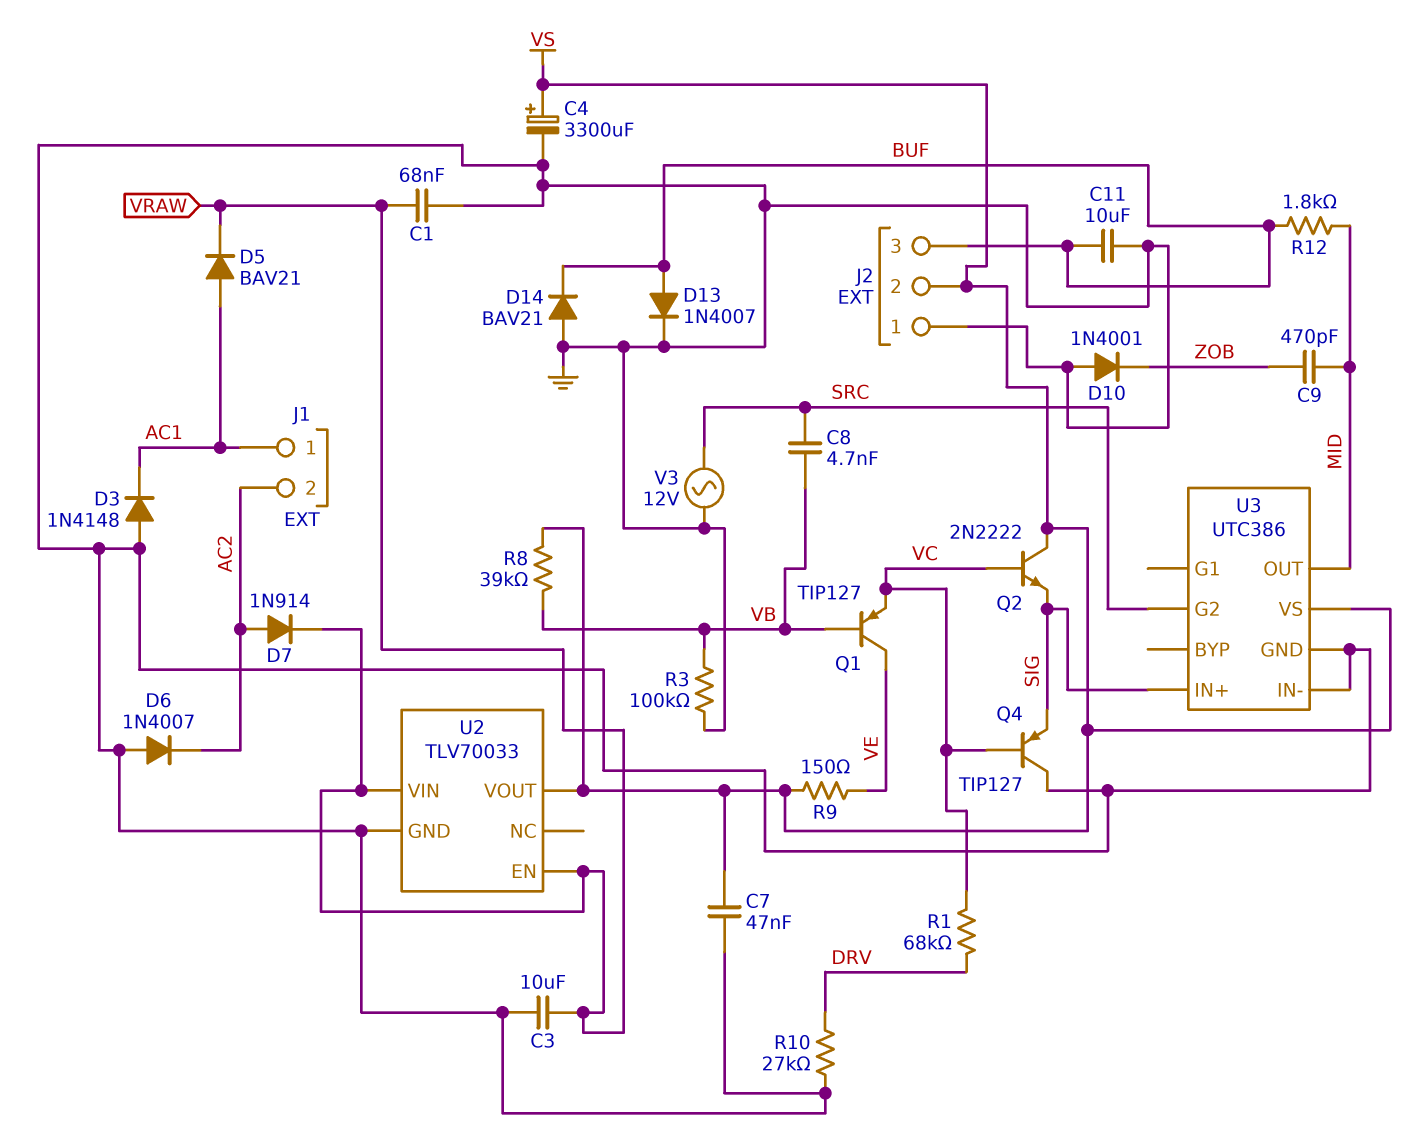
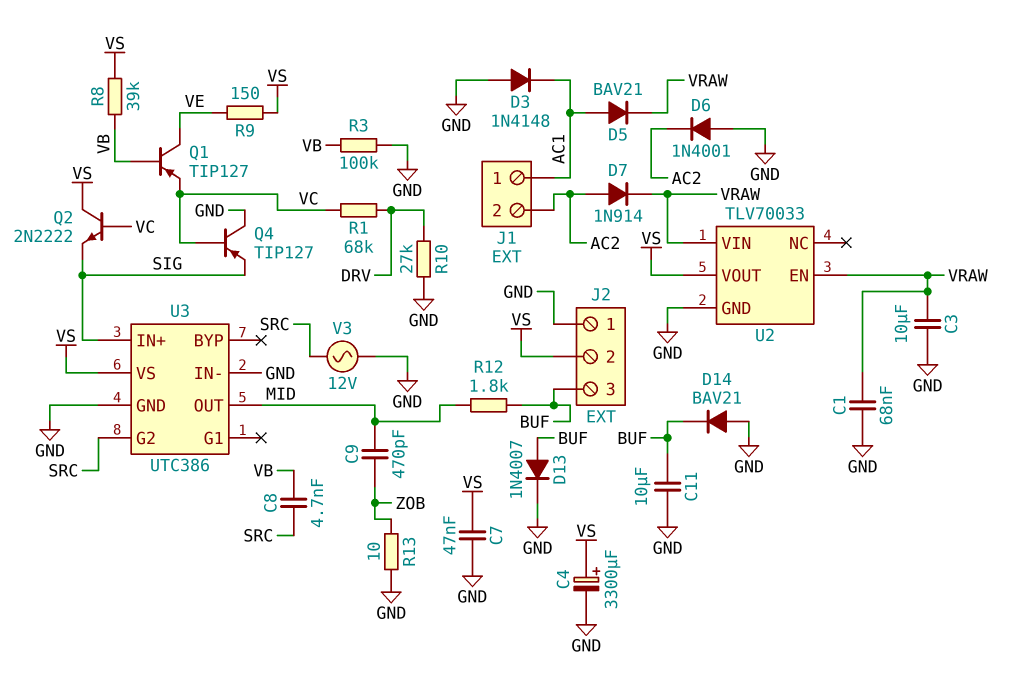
D6: diode 1N4007 (A GND, K AC2) -> diode 1N4001 (A GND, K AC2)
D10: diode 1N4001 (A GND, K ZOB) -> none
R13: none -> 10 (GND, ZOB)

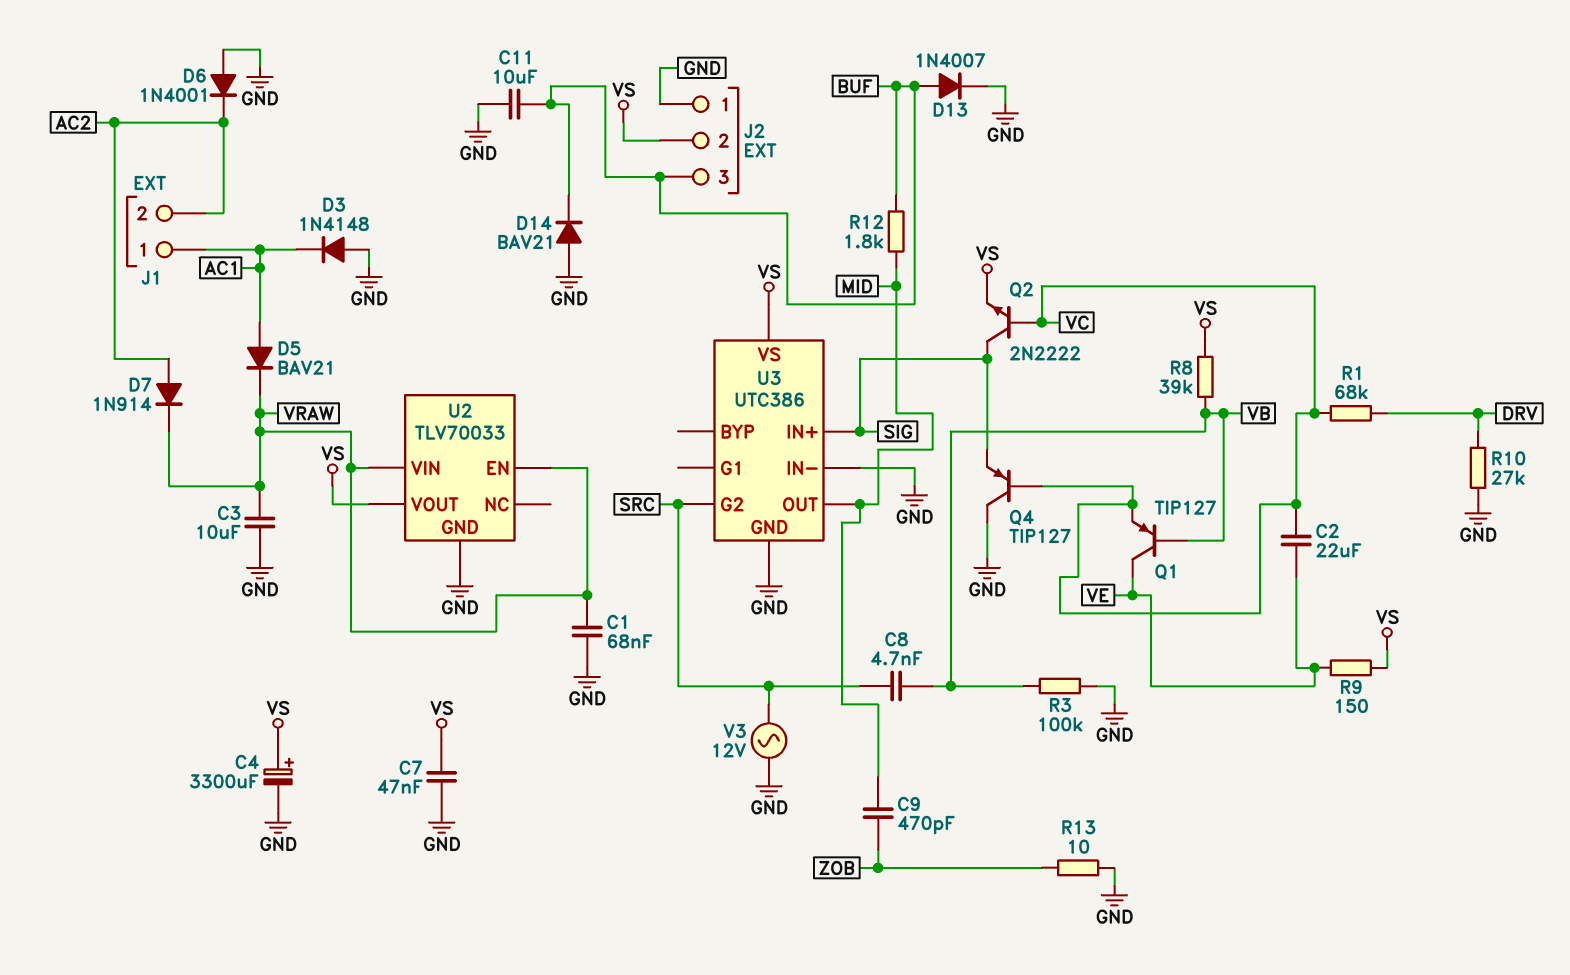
C2: none -> 22uF (VC, VE)
Q2: NPN 2N2222 (B VC, C VS, E SIG) -> NPN 2N2222 (B VC, C SIG, E VS)

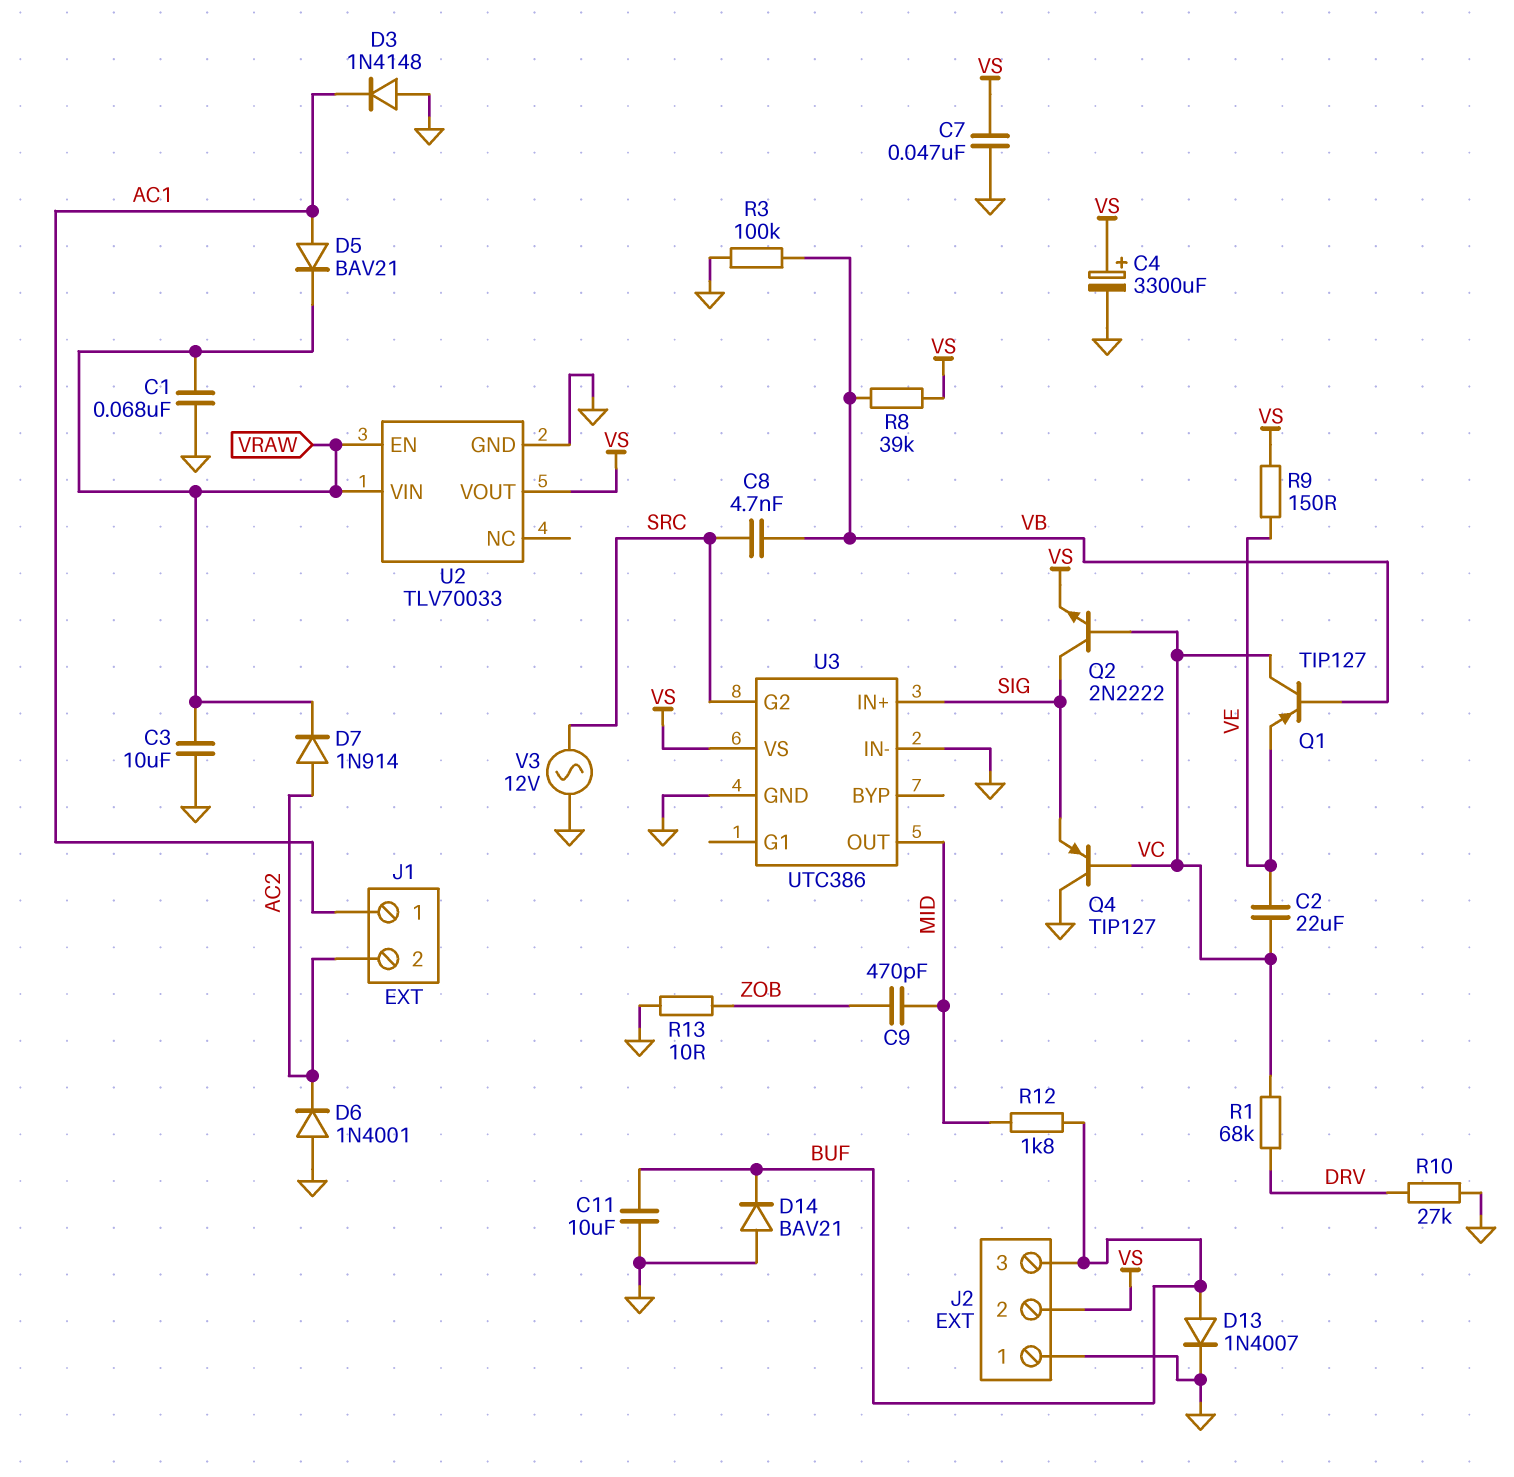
Q1: PNP TIP127 (B VB, C VE, E VC) -> PNP TIP127 (B VB, C VC, E VE)

